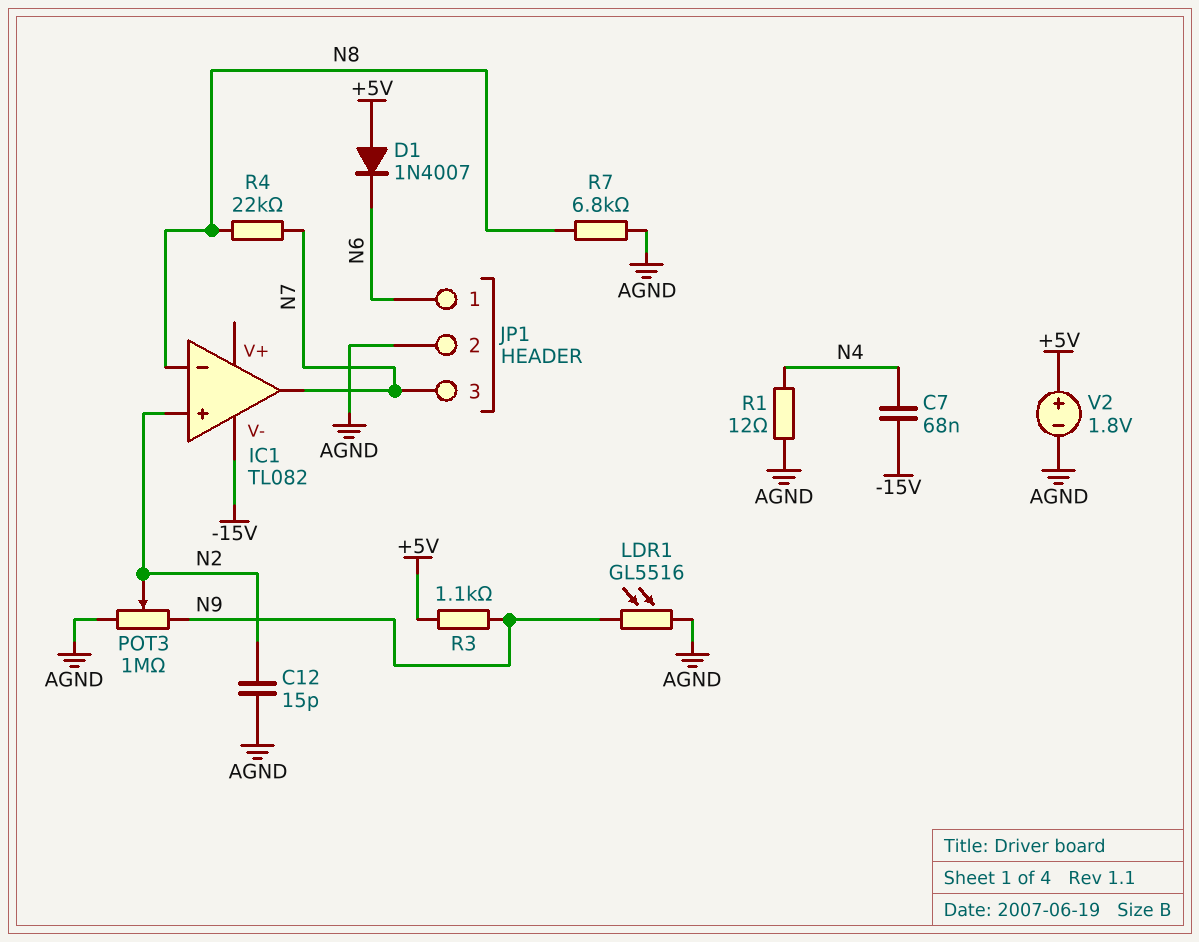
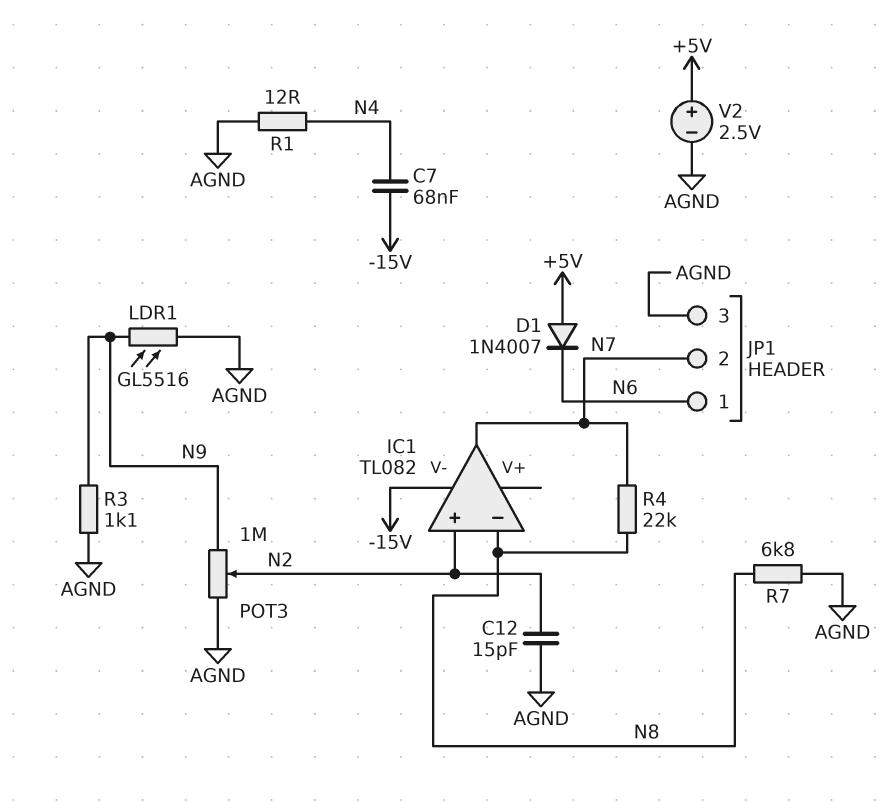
JP1 pin 2: AGND -> N7
JP1 pin 3: N7 -> AGND
R3: 1.1k (+5V, N9) -> 1.1k (AGND, N9)
V2: 1.8V (plus +5V, minus AGND) -> 2.5V (plus +5V, minus AGND)

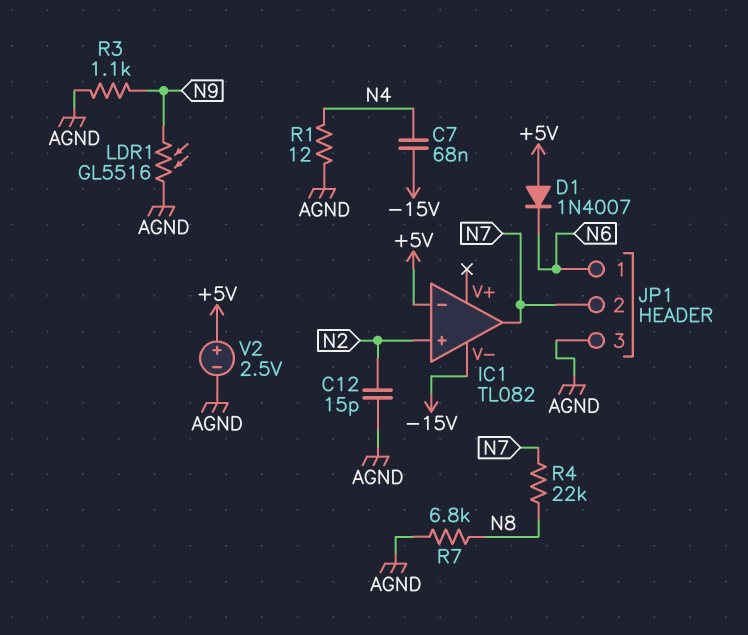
IC1 pin in-: N8 -> +5V
POT3: 1M (AGND, N9, wiper N2) -> none

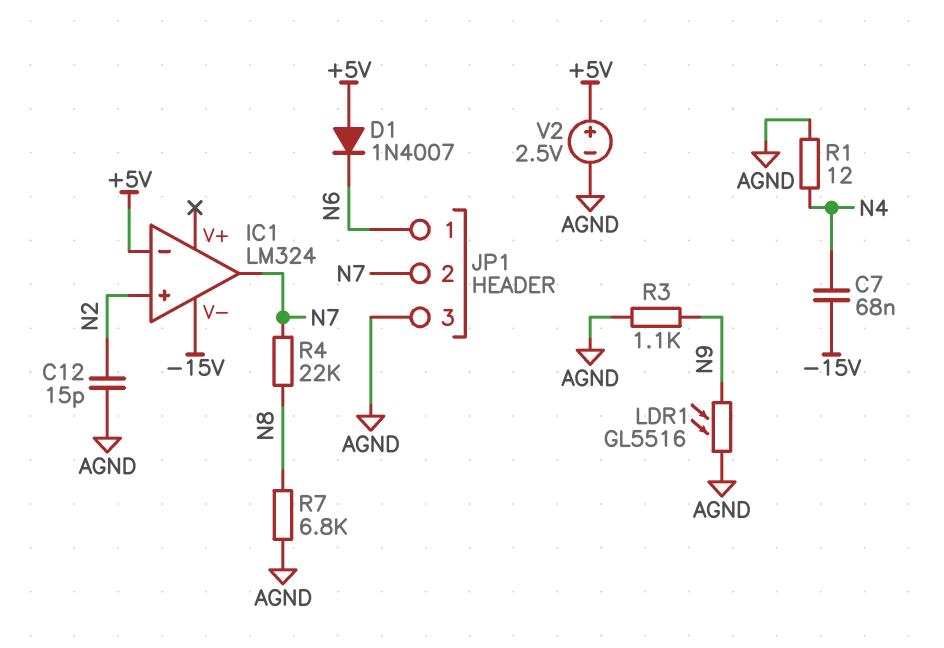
IC1: TL082 -> LM324

